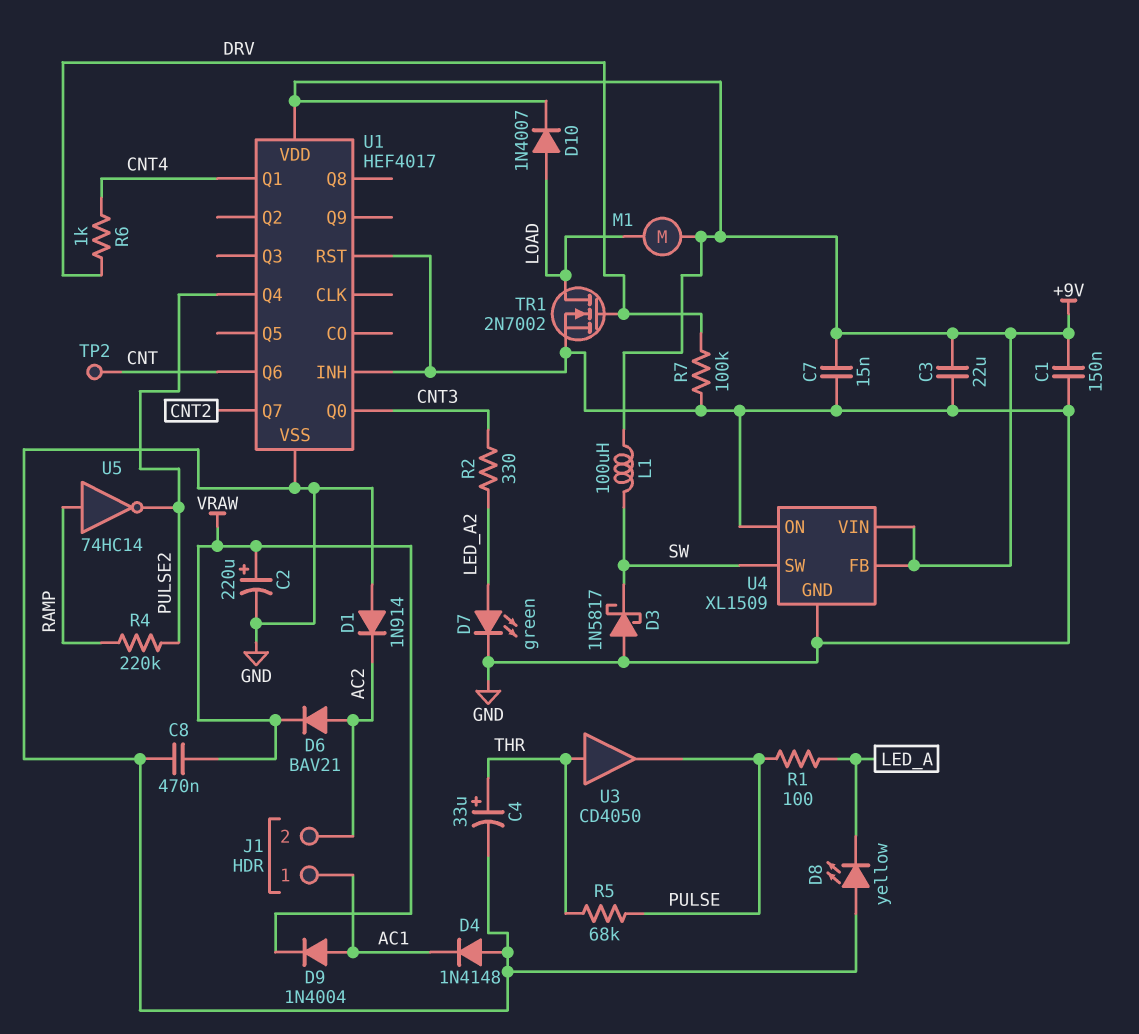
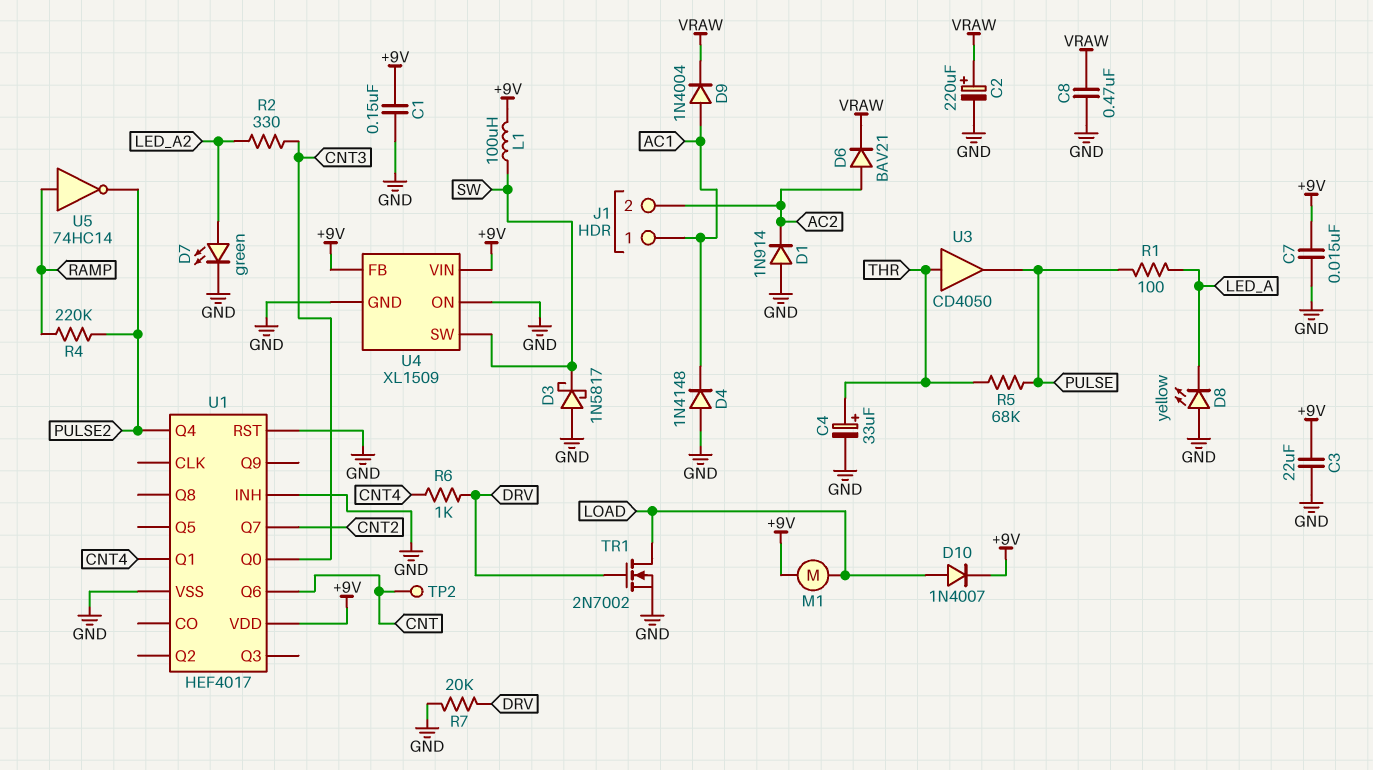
R7: 100k (DRV, GND) -> 20k (DRV, GND)

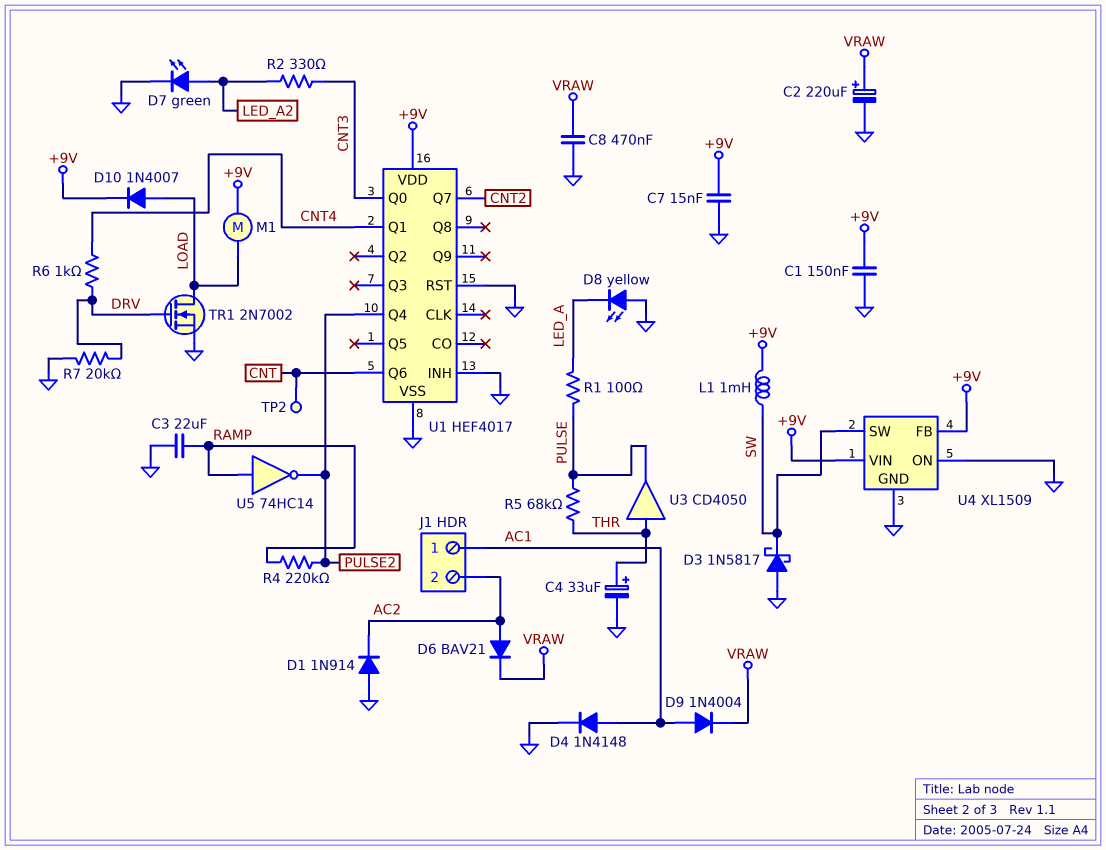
C3: 22uF (+9V, GND) -> 22uF (GND, RAMP)
D4: diode 1N4148 (A GND, K AC1) -> diode 1N4148 (A AC1, K GND)
L1: 100uH (+9V, SW) -> 1mH (+9V, SW)

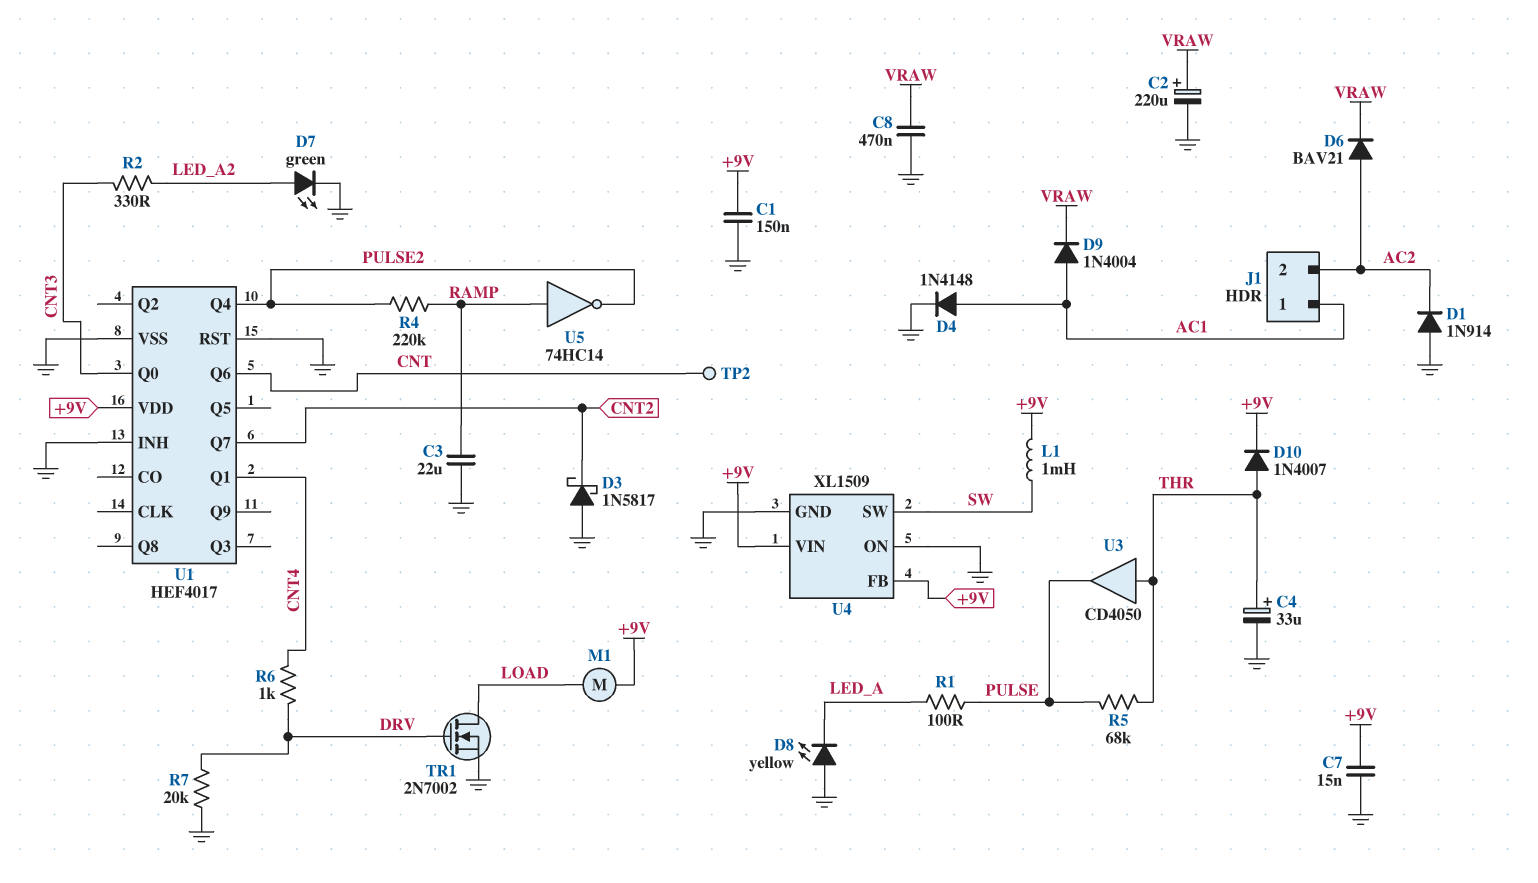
D3: schottky 1N5817 (A GND, K SW) -> schottky 1N5817 (A GND, K CNT2)
D10: diode 1N4007 (A LOAD, K +9V) -> diode 1N4007 (A THR, K +9V)

